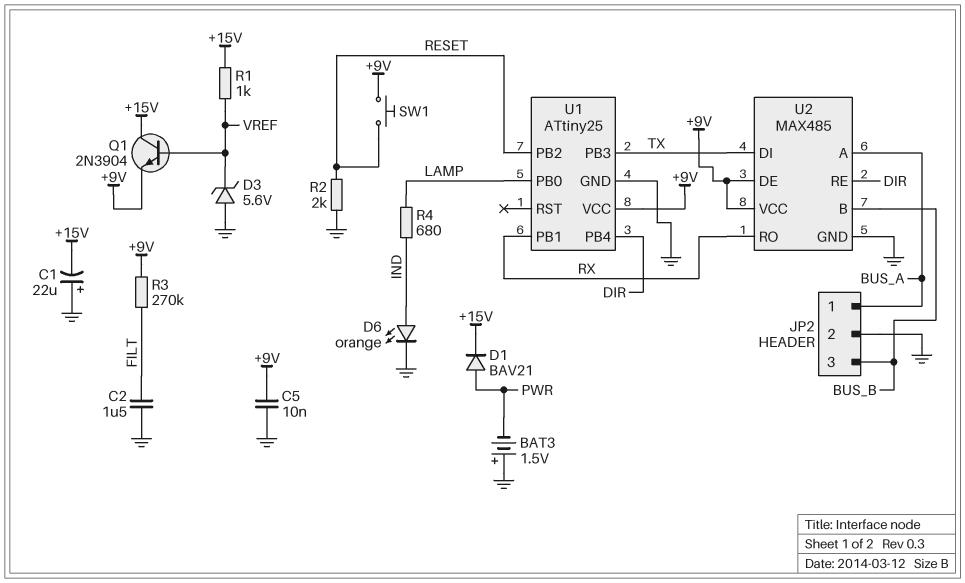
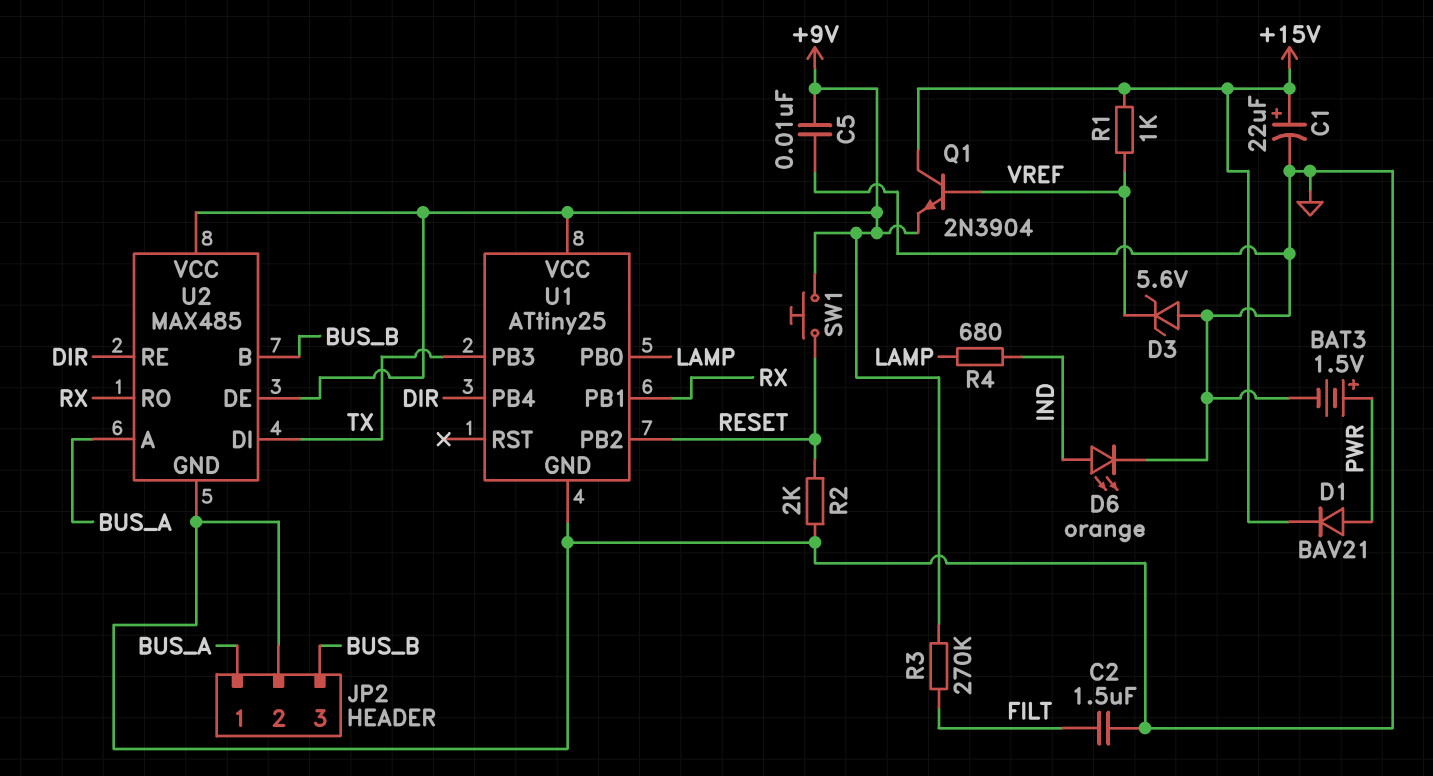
BAT3: 1.5V (plus GND, minus PWR) -> 1.5V (plus PWR, minus GND)
C1: 22uF (plus GND, minus +15V) -> 22uF (plus +15V, minus GND)

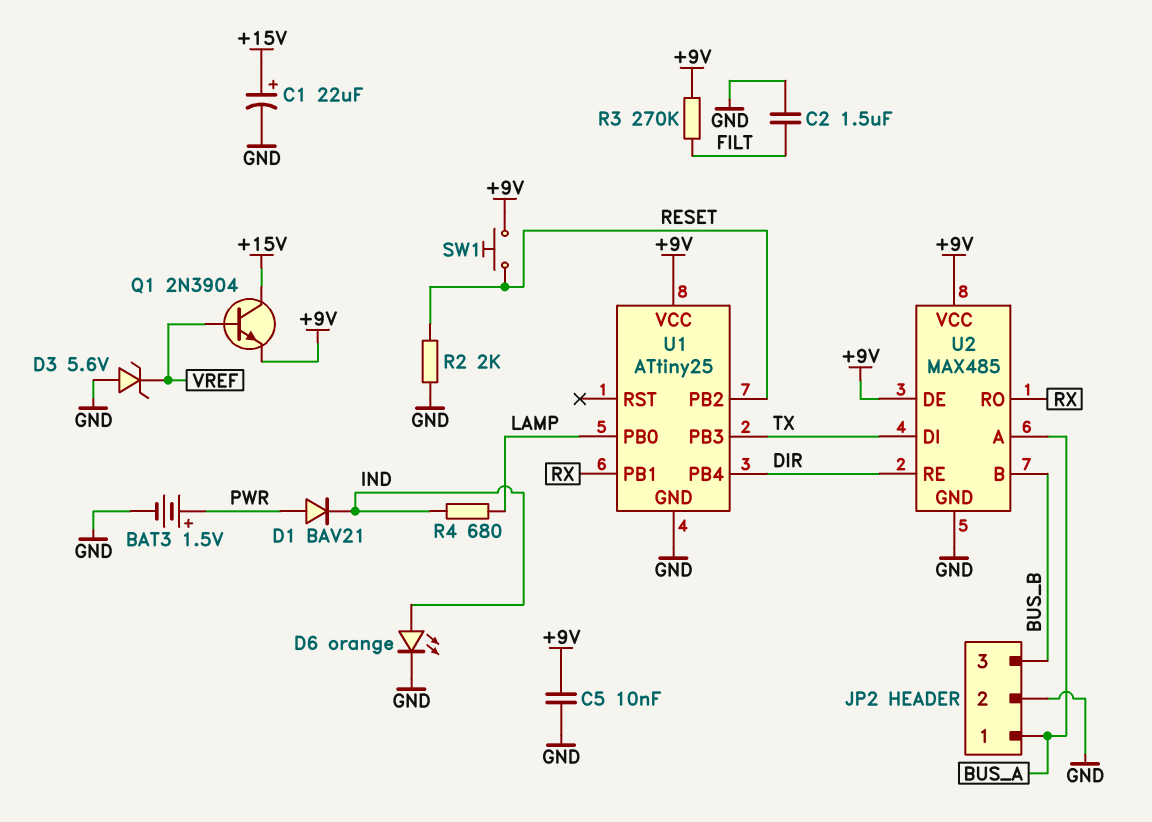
D1: diode BAV21 (A PWR, K +15V) -> diode BAV21 (A PWR, K IND)
R1: 1k (+15V, VREF) -> none

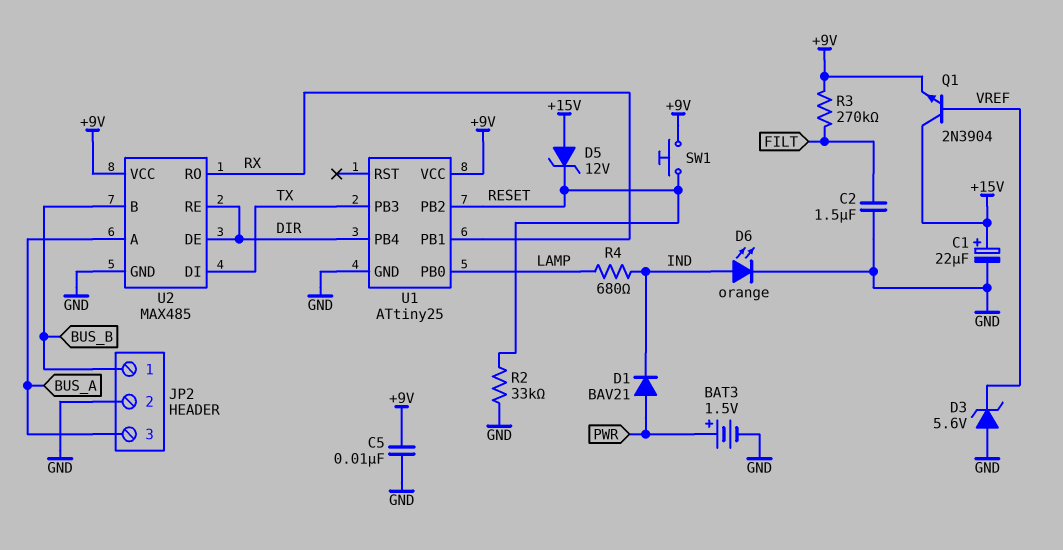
D5: none -> zener 12V (A +15V, K RESET)
JP2 pin 1: BUS_A -> BUS_B
JP2 pin 3: BUS_B -> BUS_A
R2: 2k (GND, RESET) -> 33k (GND, RESET)
U2 pin DE: +9V -> DIR

